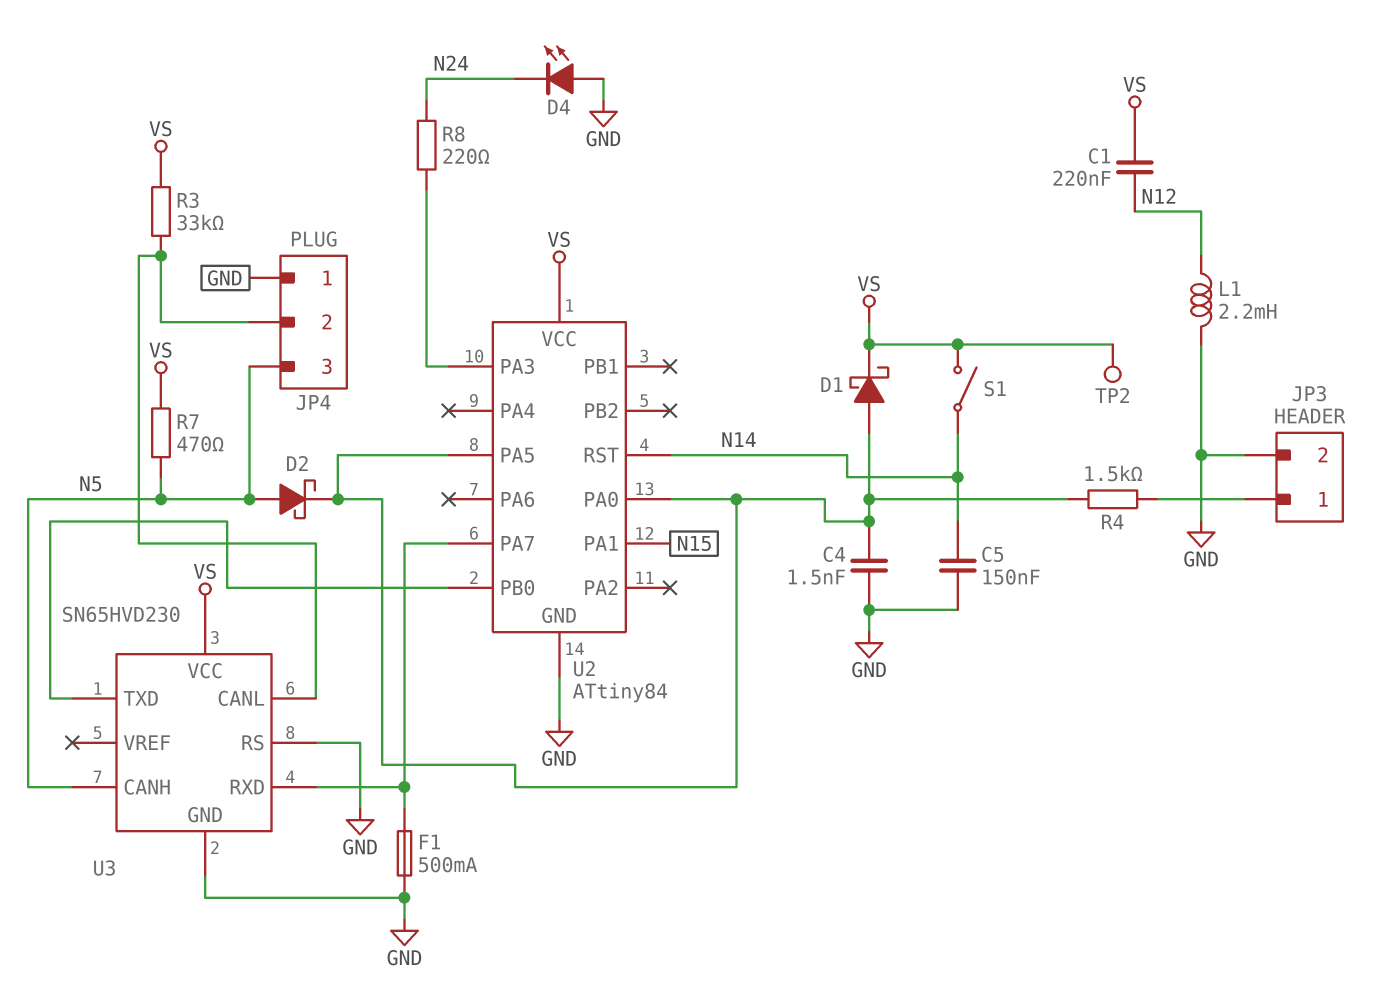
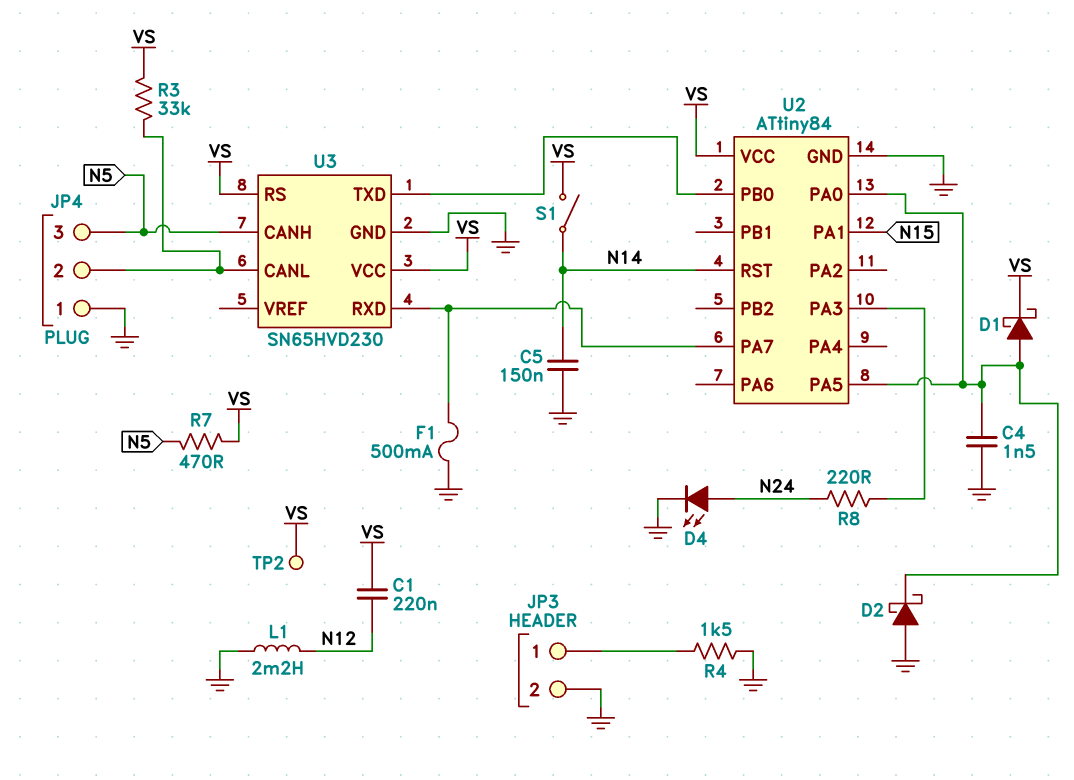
D2: schottky (A N5, K U2/PA0) -> schottky (A GND, K U2/PA0)
D4: LED (A GND, K N24) -> LED (A N24, K GND)
R4: 1.5k (JP3/1, U2/PA0) -> 1.5k (GND, JP3/1)
U3 pin RS: GND -> VS

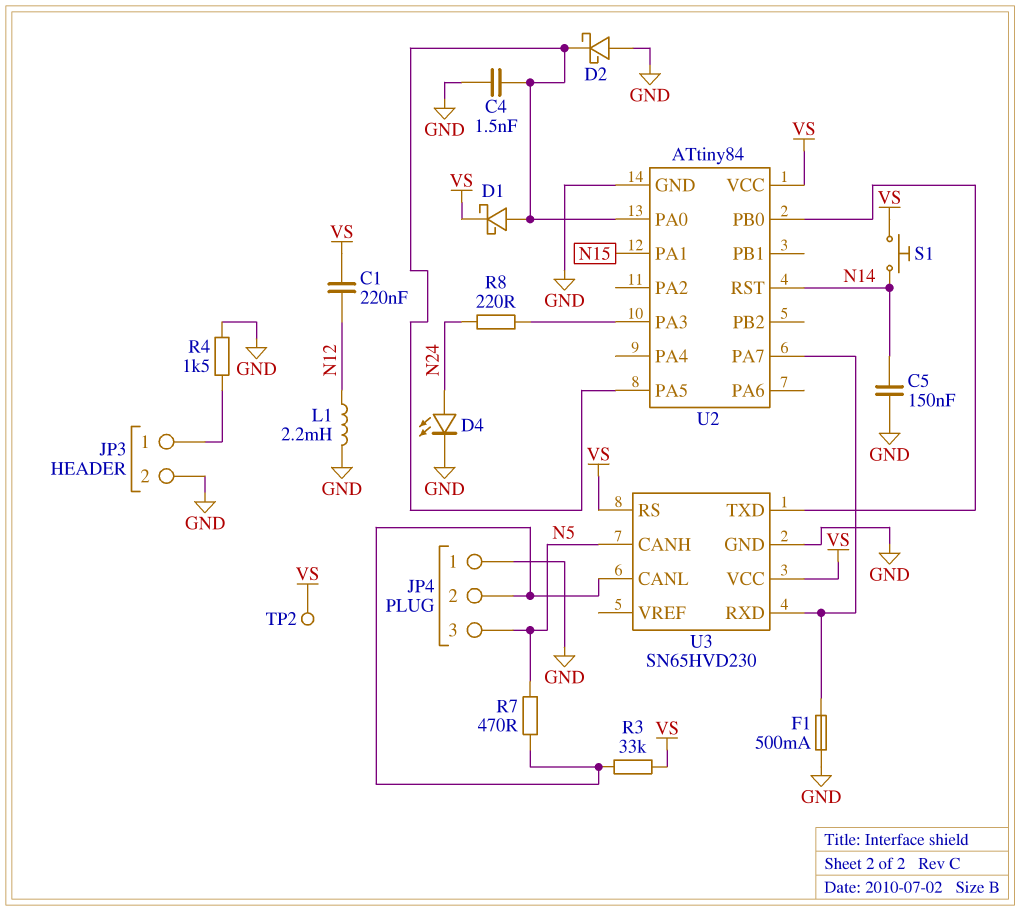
R7: 470 (N5, VS) -> 470 (JP4/2, N5)
S1: switch (N14, VS) -> button (N14, VS)

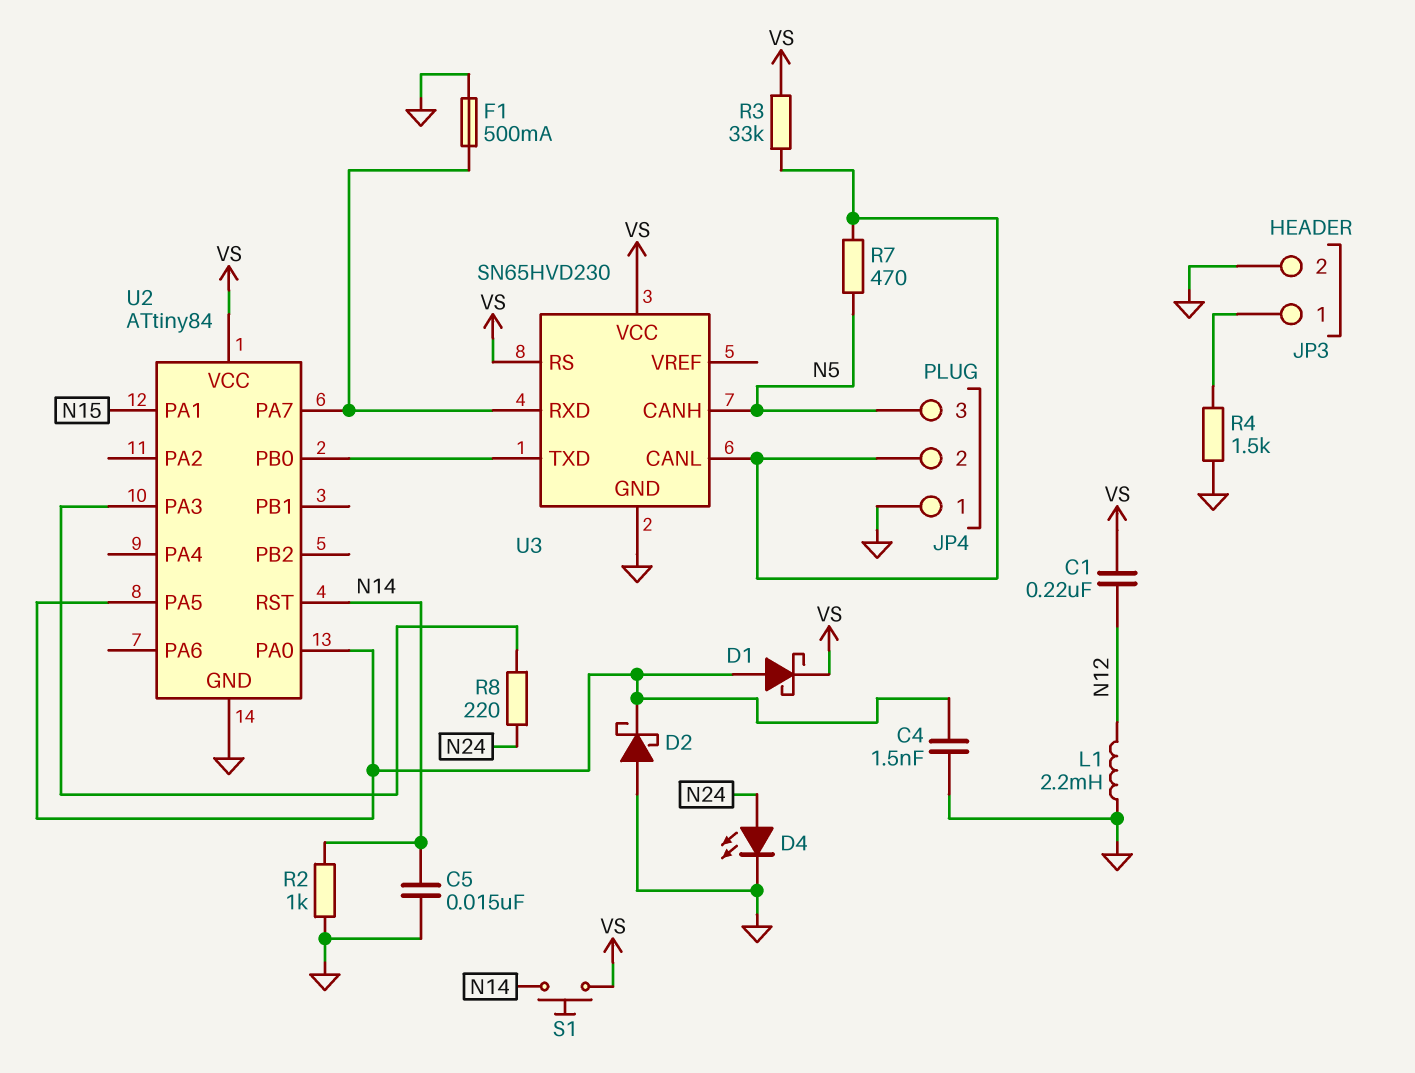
C5: 150nF (GND, N14) -> 15nF (GND, N14)
R2: none -> 1k (GND, N14)
TP2: test point (VS) -> none

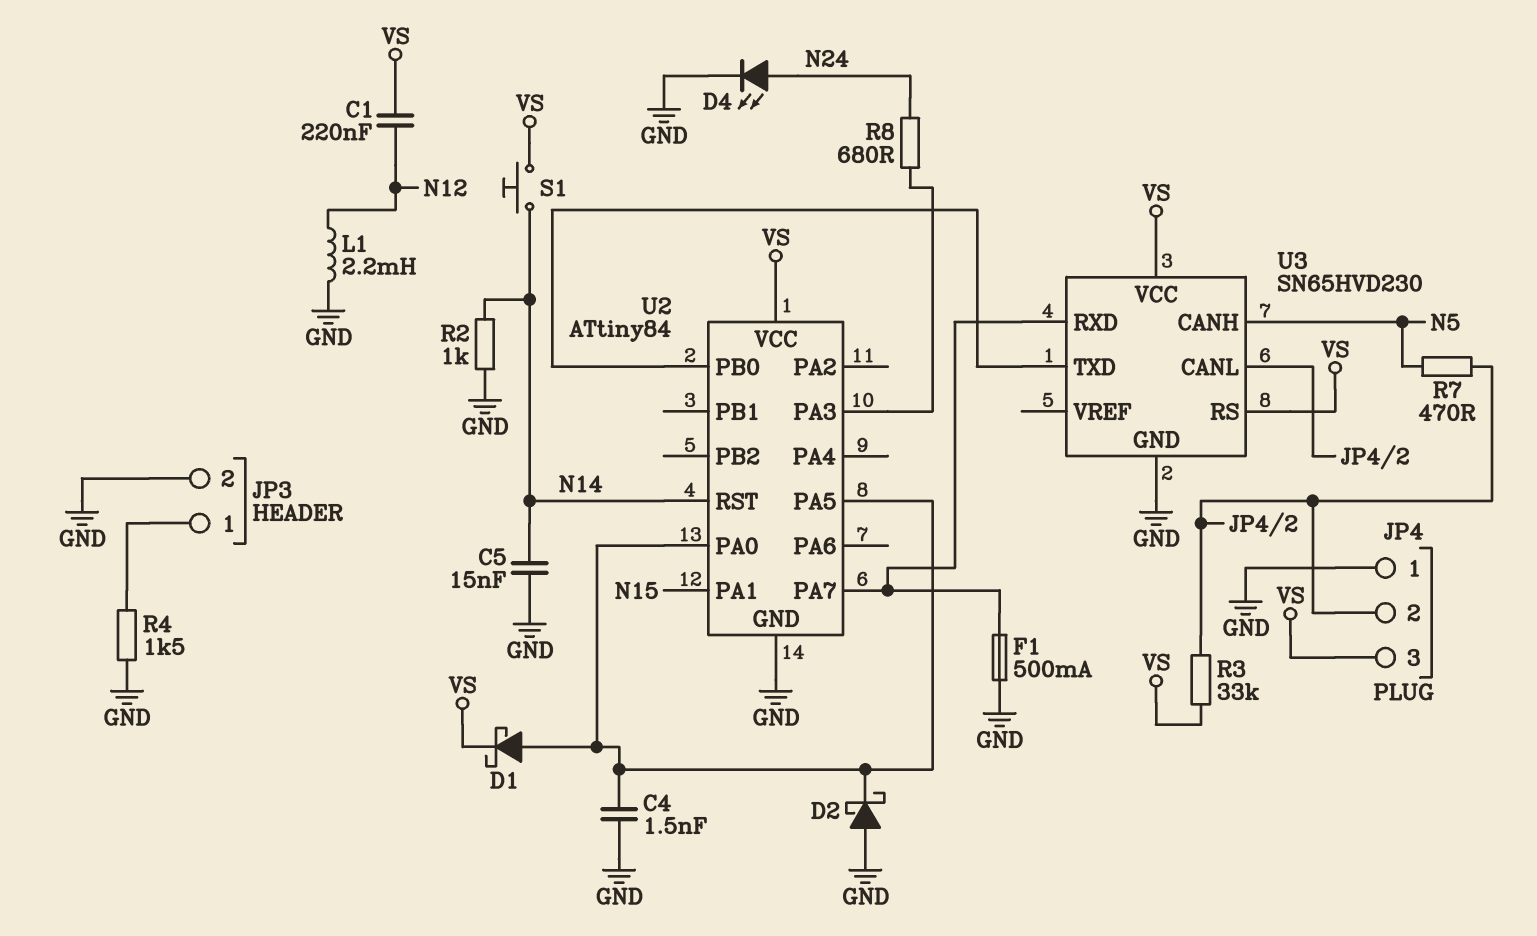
JP4 pin 3: N5 -> VS
R8: 220 (N24, U2/PA3) -> 680 (N24, U2/PA3)

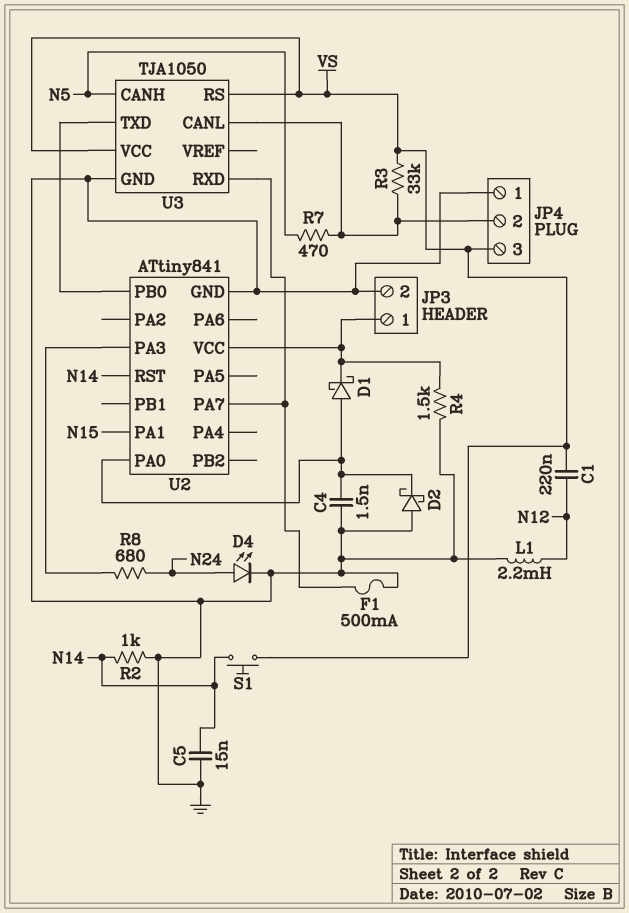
D1: schottky (A U2/PA0, K VS) -> schottky (A U2/PA0, K JP3/1)
U2: ATtiny84 -> ATtiny841
U2 pin PA5: U2/PA0 -> none
U2 pin VCC: VS -> JP3/1
U3: SN65HVD230 -> TJA1050

